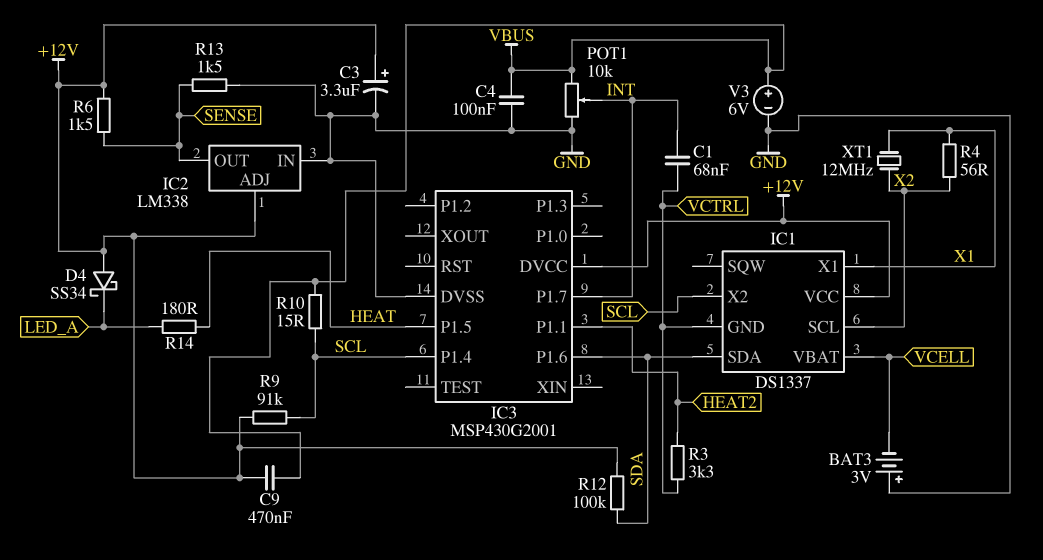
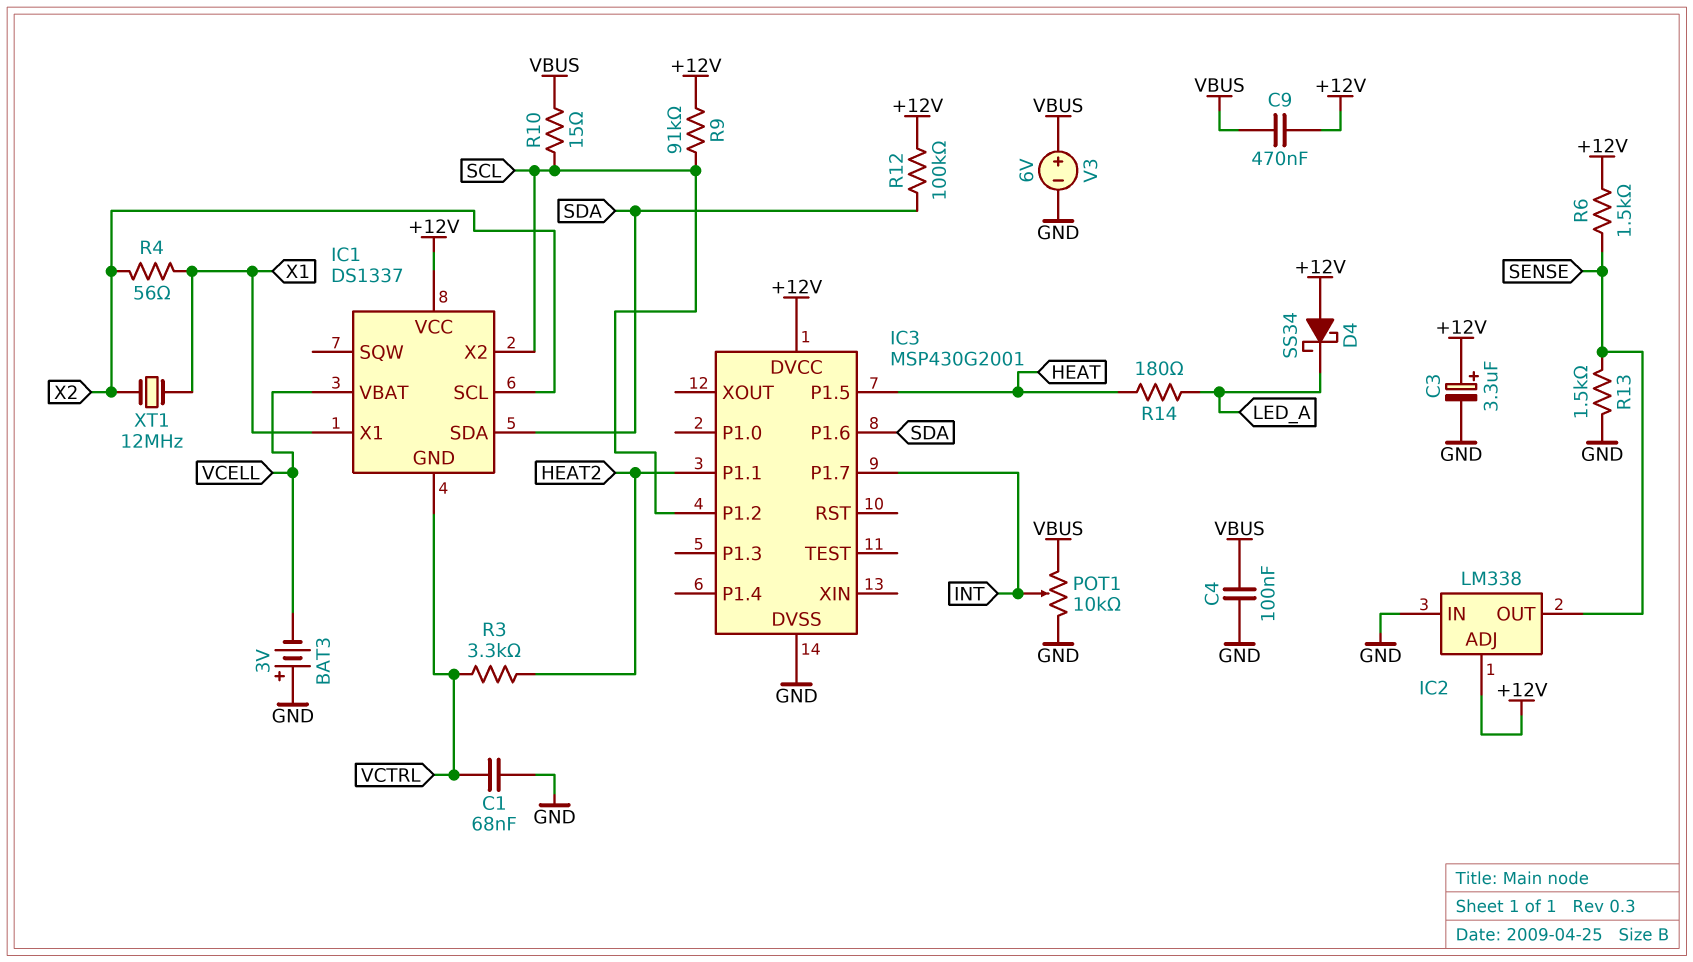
C1: 68nF (INT, VCTRL) -> 68nF (GND, VCTRL)
IC3 pin P1.2: none -> SCL
IC3 pin P1.4: SCL -> none

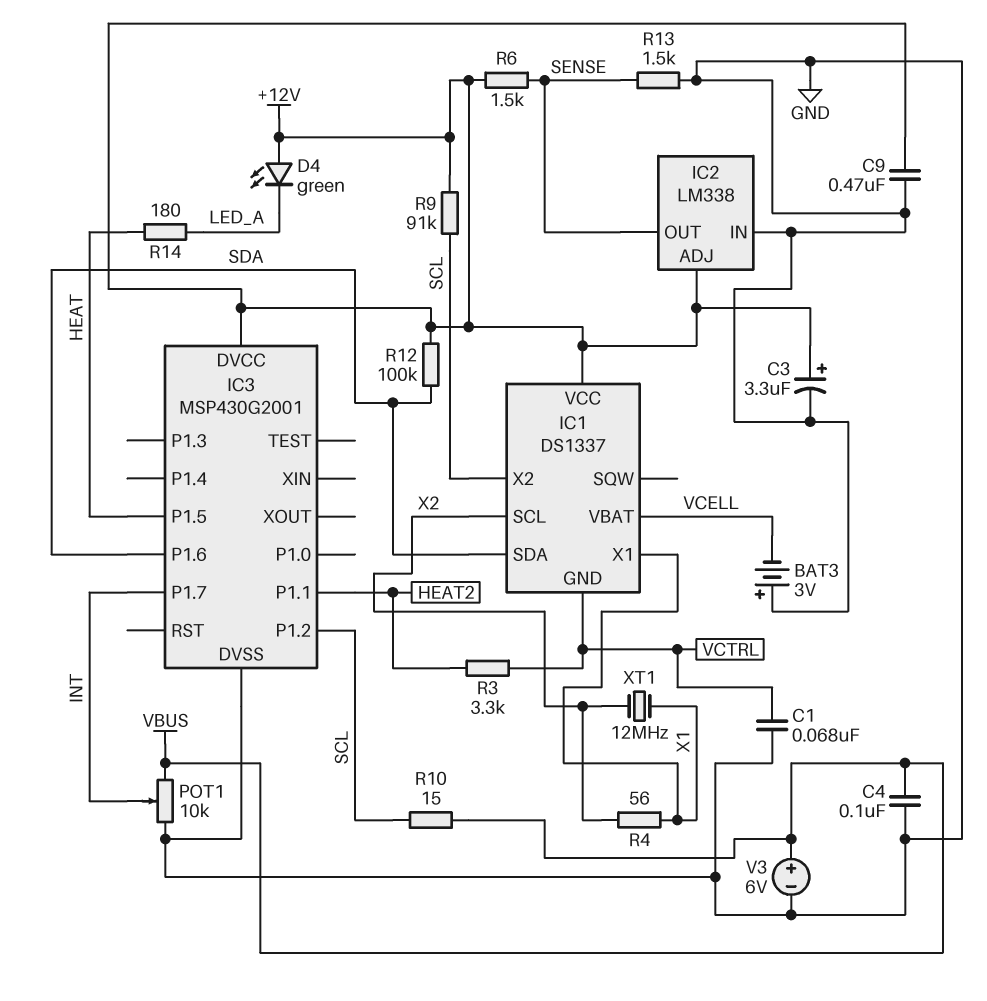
C9: 470nF (+12V, VBUS) -> 470nF (+12V, GND)
D4: schottky SS34 (A +12V, K LED_A) -> LED green (A +12V, K LED_A)

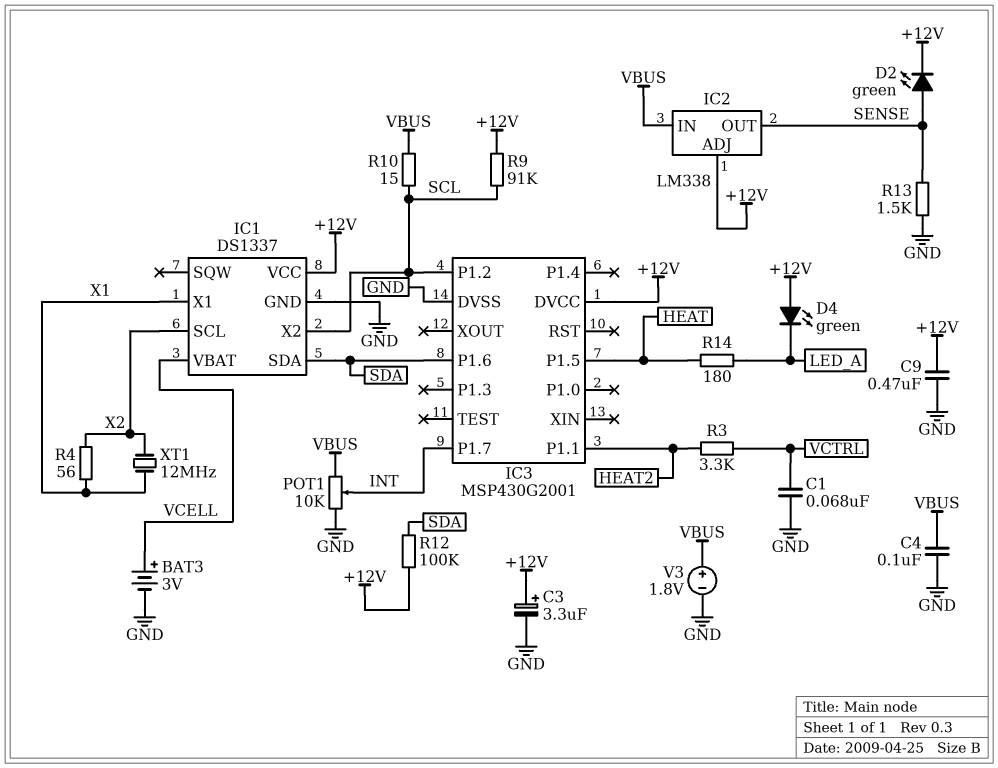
BAT3: 3V (plus GND, minus VCELL) -> 3V (plus VCELL, minus GND)
D2: none -> LED green (A SENSE, K +12V)
IC1 pin GND: VCTRL -> GND
IC2 pin IN: GND -> VBUS
R6: 1.5k (+12V, SENSE) -> none
V3: 6V (plus VBUS, minus GND) -> 1.8V (plus VBUS, minus GND)

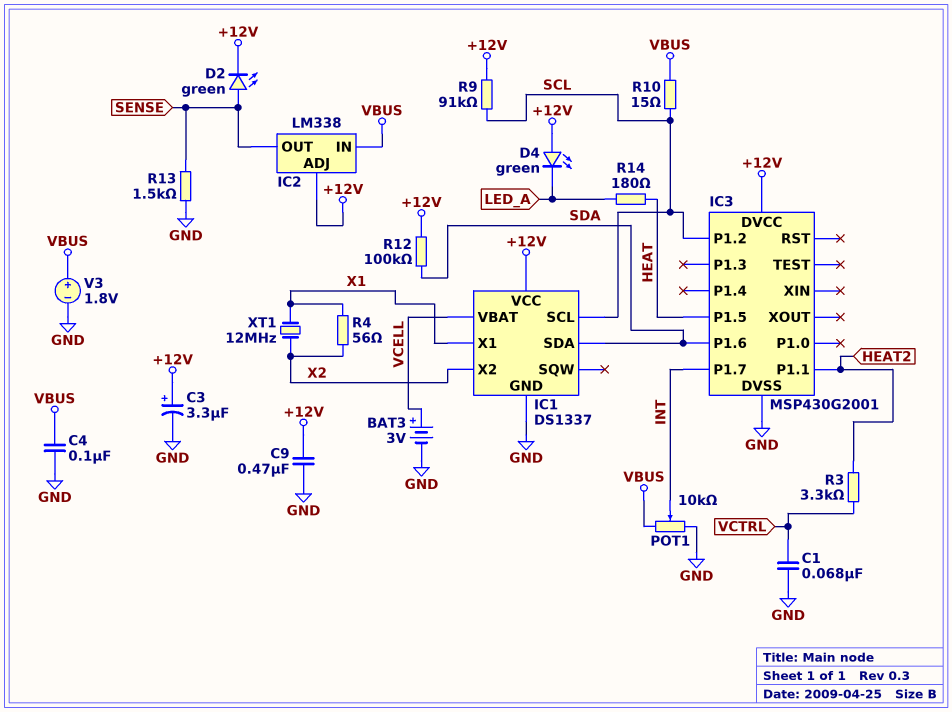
IC1 pin SCL: X2 -> SCL
IC1 pin X2: SCL -> X2

